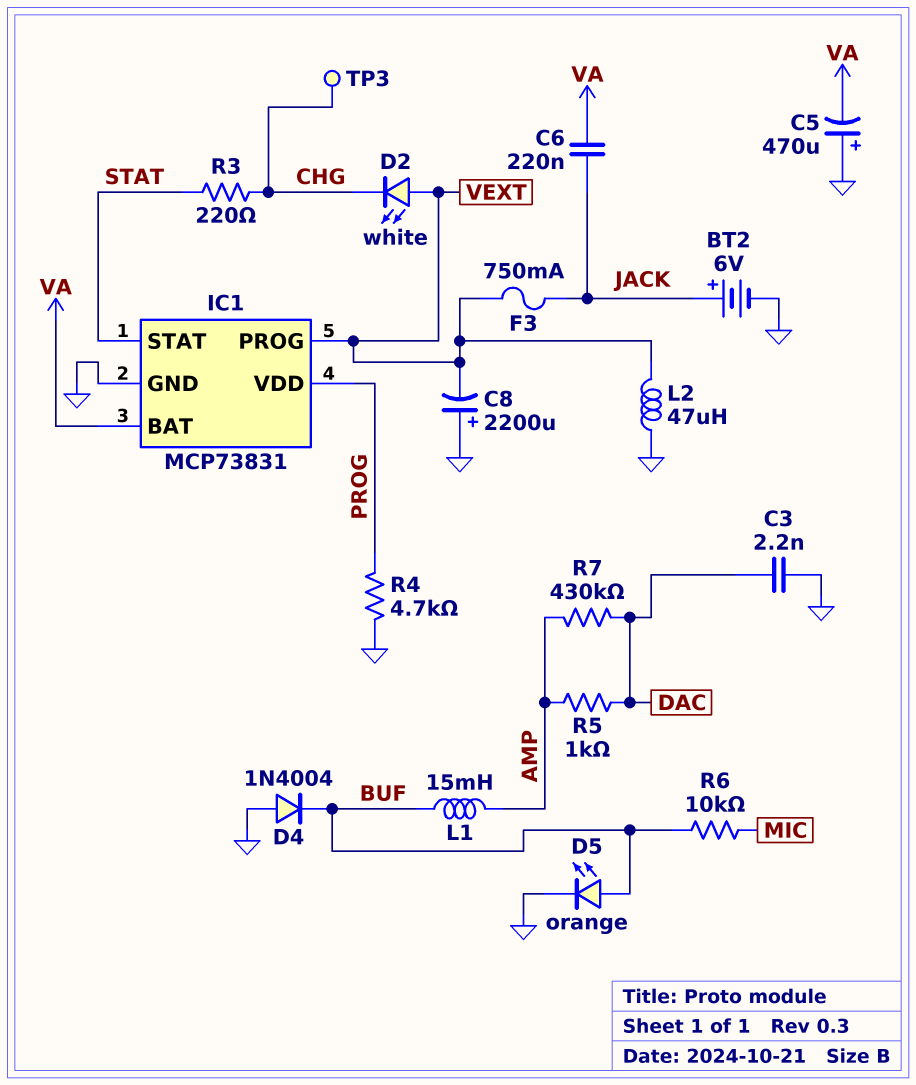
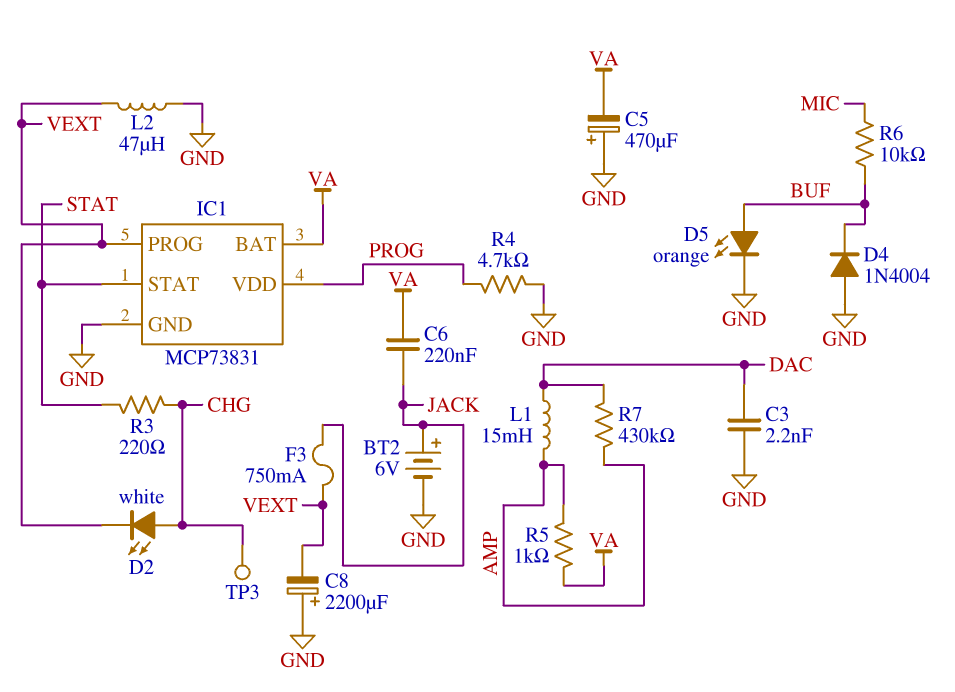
D2: LED white (A VEXT, K CHG) -> LED white (A CHG, K VEXT)
L1: 15mH (AMP, BUF) -> 15mH (AMP, DAC)
R5: 1k (AMP, DAC) -> 1k (AMP, VA)

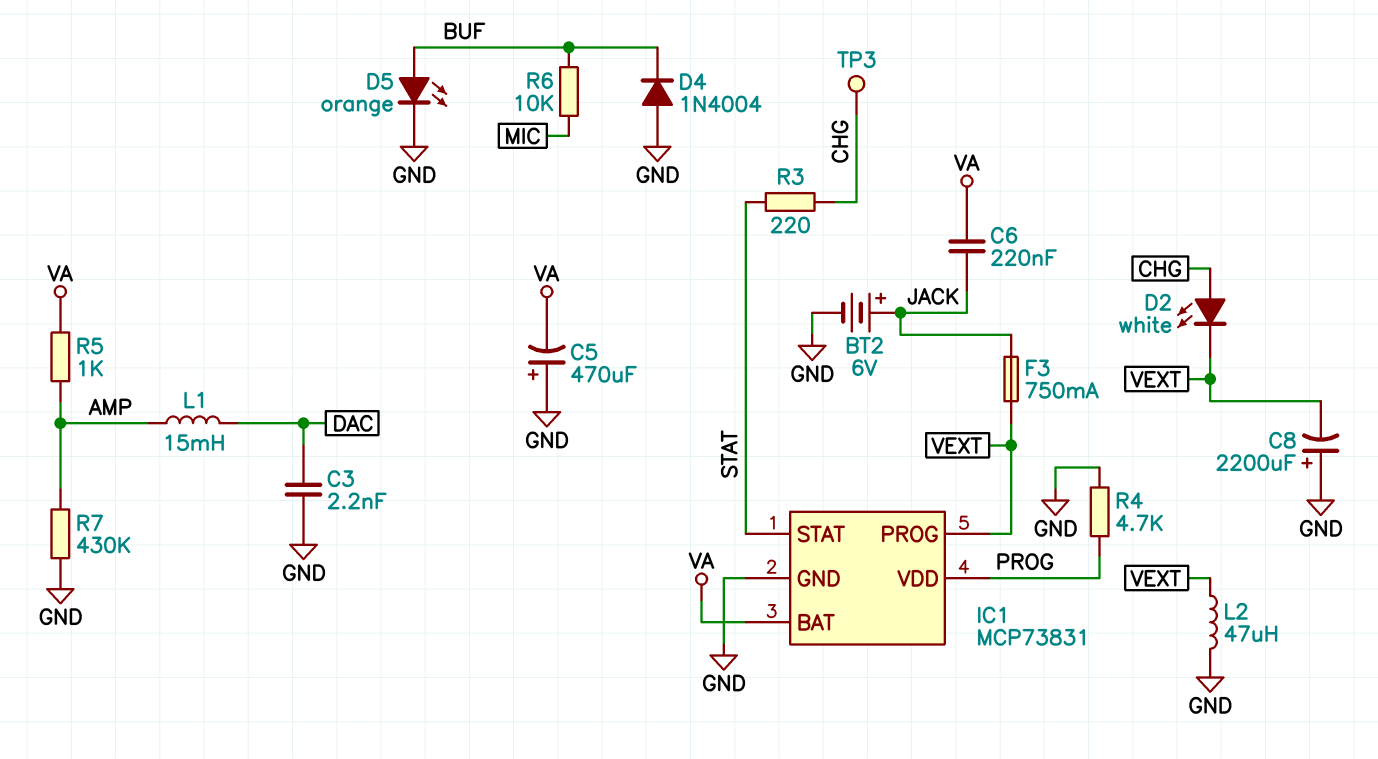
R7: 430k (AMP, DAC) -> 430k (AMP, GND)

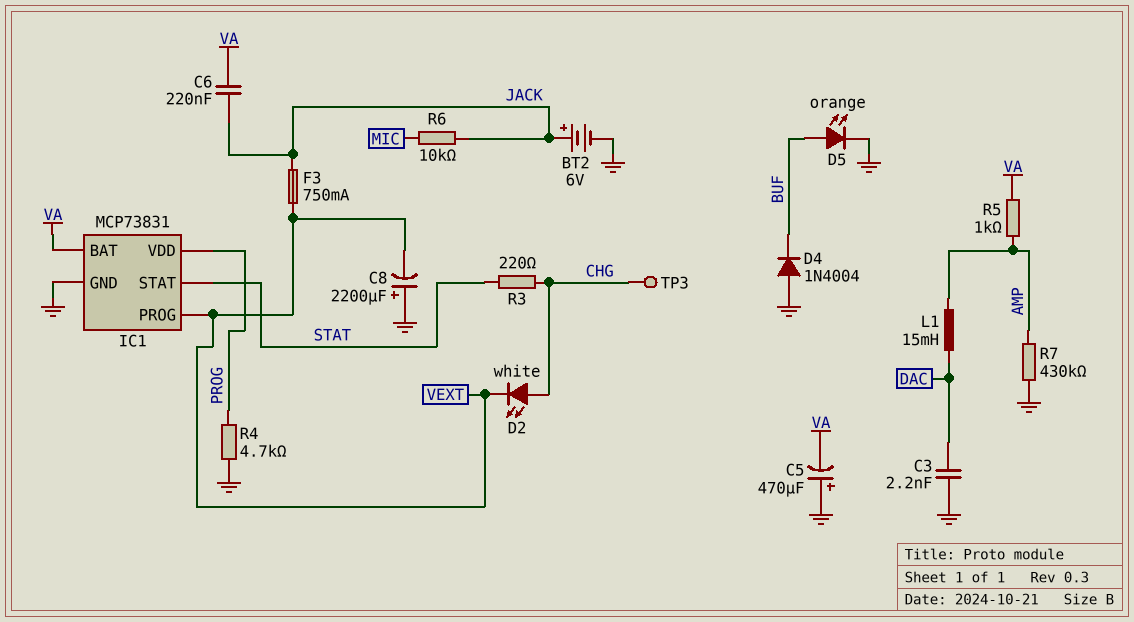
L2: 47uH (GND, VEXT) -> none
R6: 10k (BUF, MIC) -> 10k (JACK, MIC)

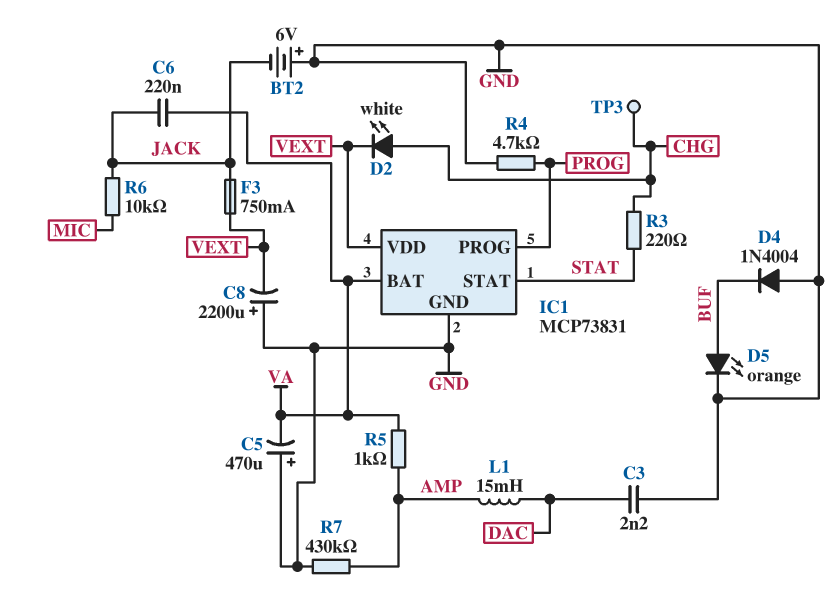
BT2: 6V (plus JACK, minus GND) -> 6V (plus GND, minus JACK)
IC1 pin PROG: VEXT -> PROG
IC1 pin VDD: PROG -> VEXT

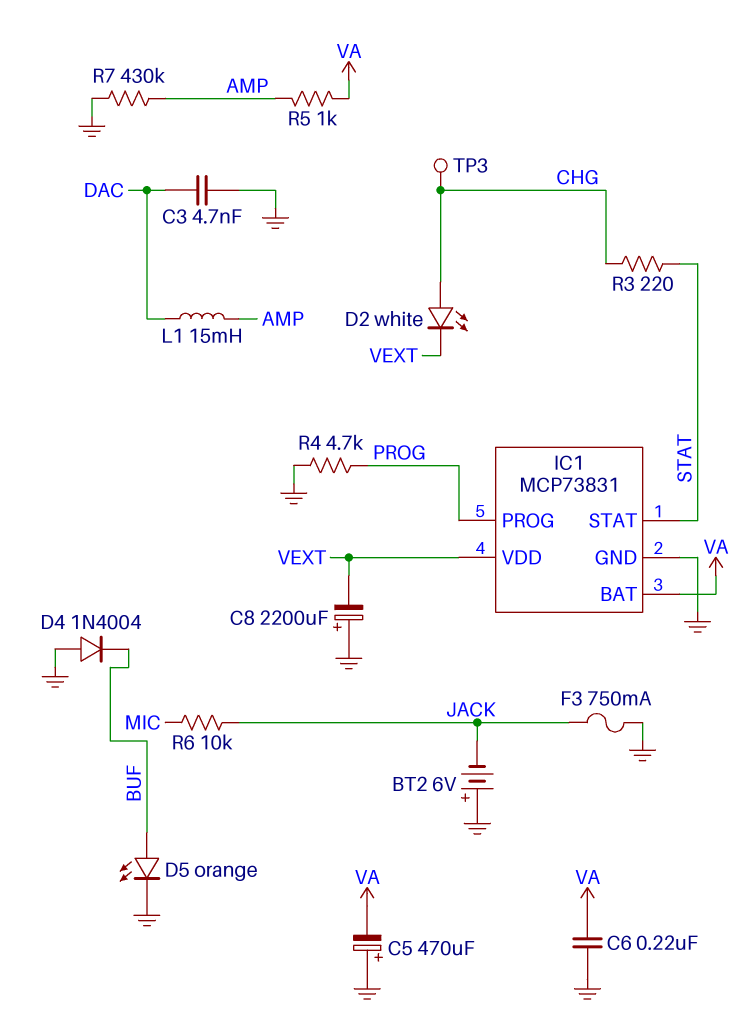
C3: 2.2nF (DAC, GND) -> 4.7nF (DAC, GND)
C6: 220nF (JACK, VA) -> 220nF (GND, VA)
F3: 750mA (JACK, VEXT) -> 750mA (GND, JACK)

